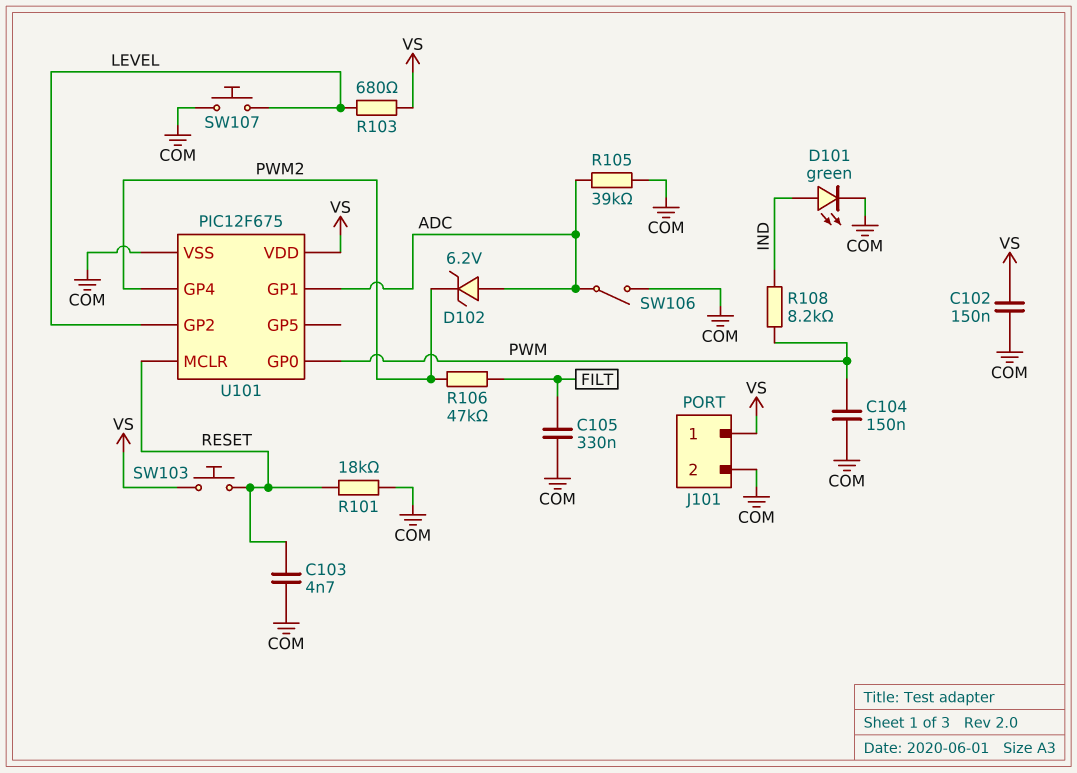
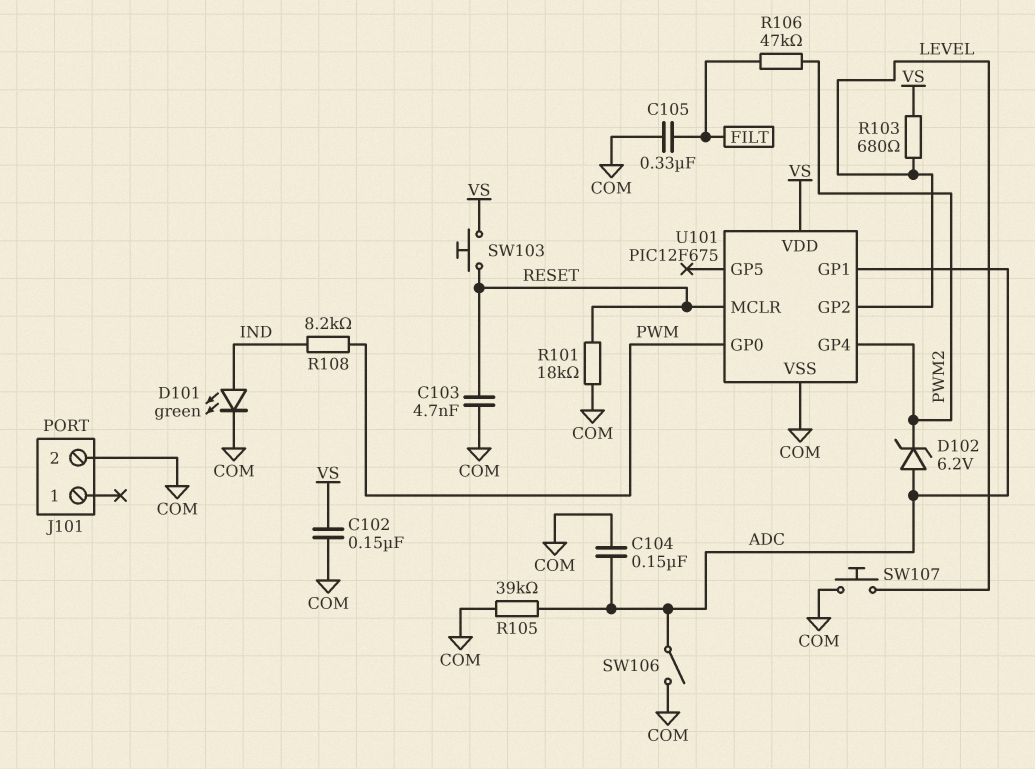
C104: 150nF (COM, PWM) -> 150nF (ADC, COM)
J101 pin 1: VS -> none

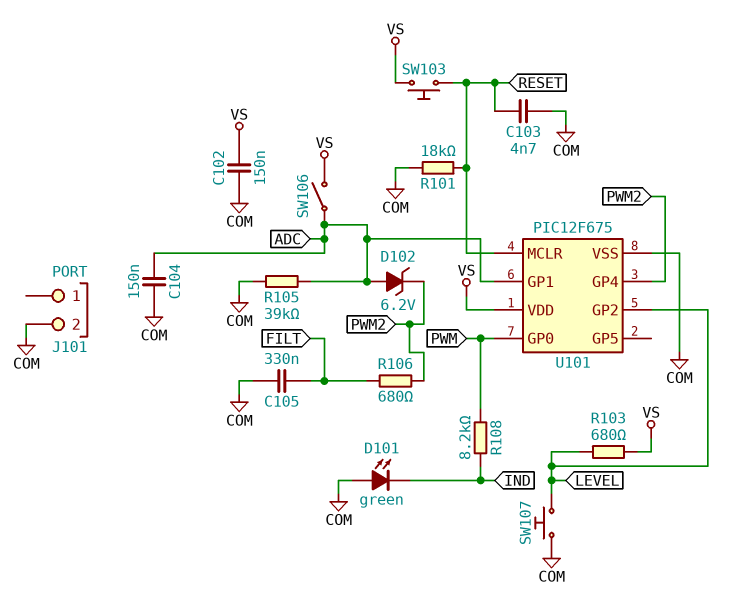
D101: LED green (A IND, K COM) -> LED green (A COM, K IND)
R106: 47k (FILT, PWM2) -> 680 (FILT, PWM2)
SW106: switch (ADC, COM) -> switch (ADC, VS)

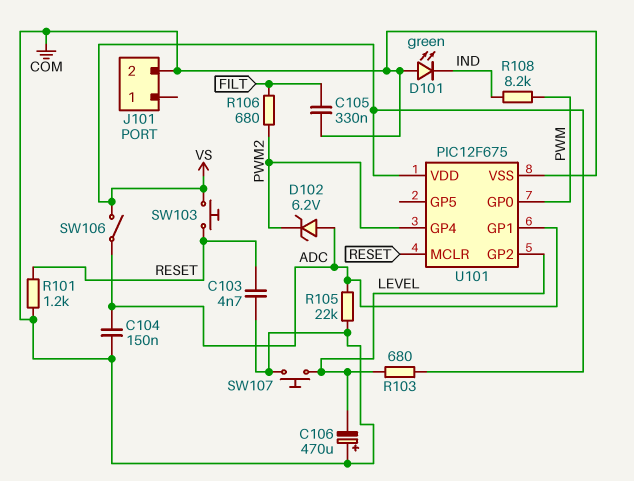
C102: 150nF (COM, VS) -> none
C106: none -> 470uF (plus COM, minus LEVEL)
R101: 18k (COM, RESET) -> 1.2k (COM, RESET)
R105: 39k (ADC, COM) -> 22k (ADC, COM)

